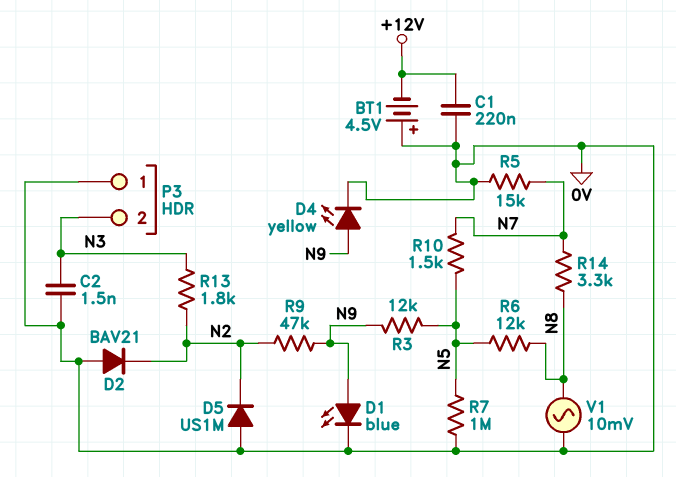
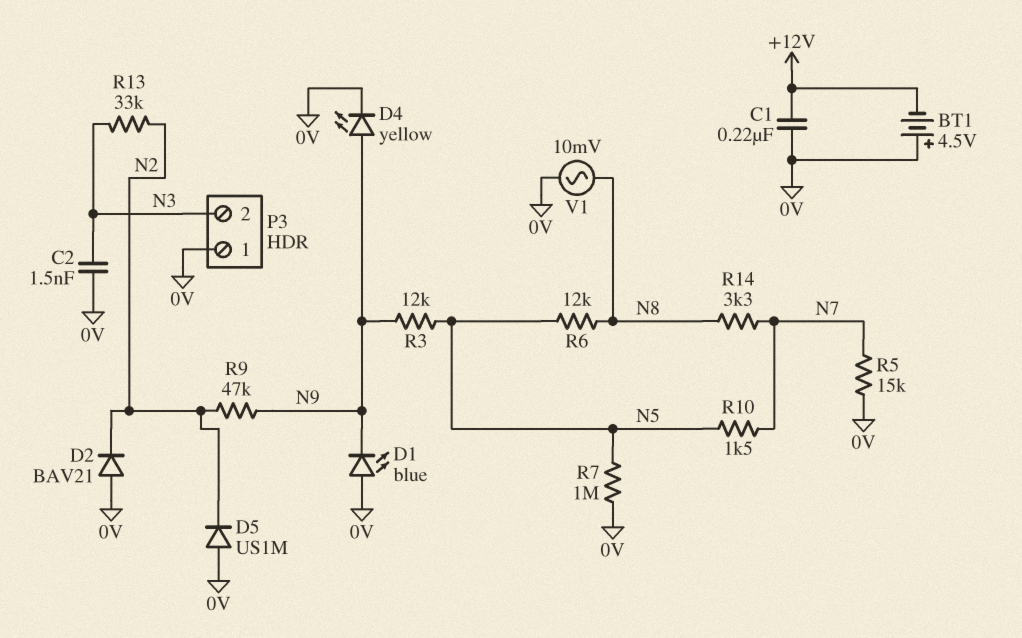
D1: LED blue (A N9, K 0V) -> LED blue (A 0V, K N9)
R13: 1.8k (N2, N3) -> 33k (N2, N3)

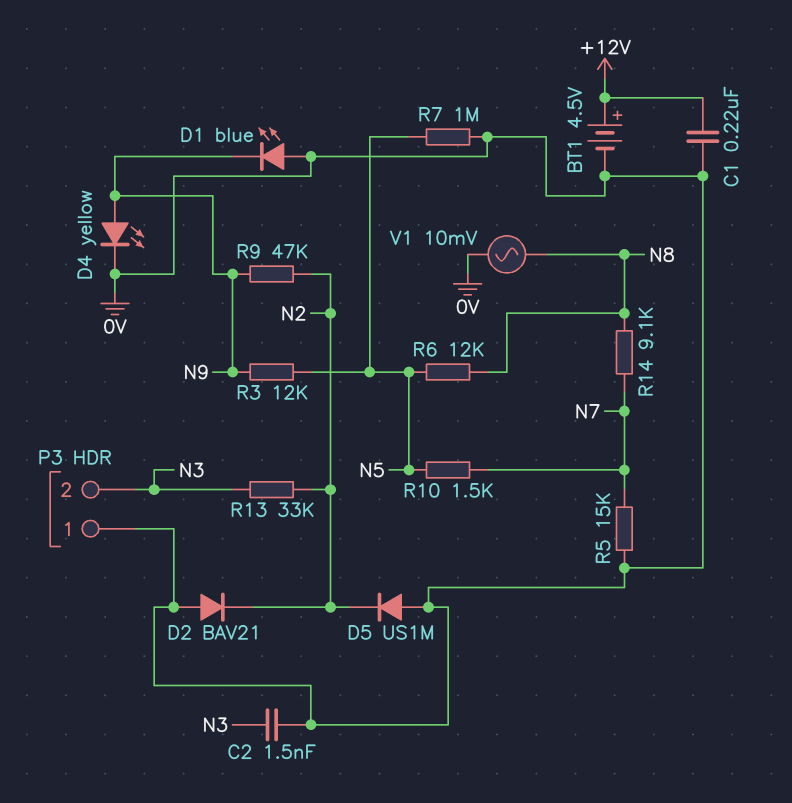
BT1: 4.5V (plus 0V, minus +12V) -> 4.5V (plus +12V, minus 0V)
R14: 3.3k (N7, N8) -> 9.1k (N7, N8)

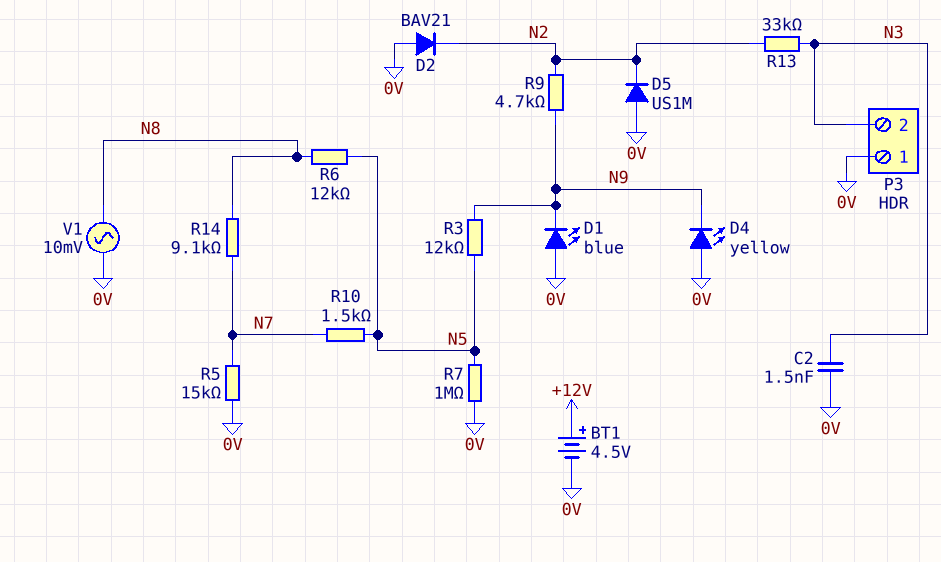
C1: 220nF (+12V, 0V) -> none
D4: LED yellow (A N9, K 0V) -> LED yellow (A 0V, K N9)
R9: 47k (N2, N9) -> 4.7k (N2, N9)

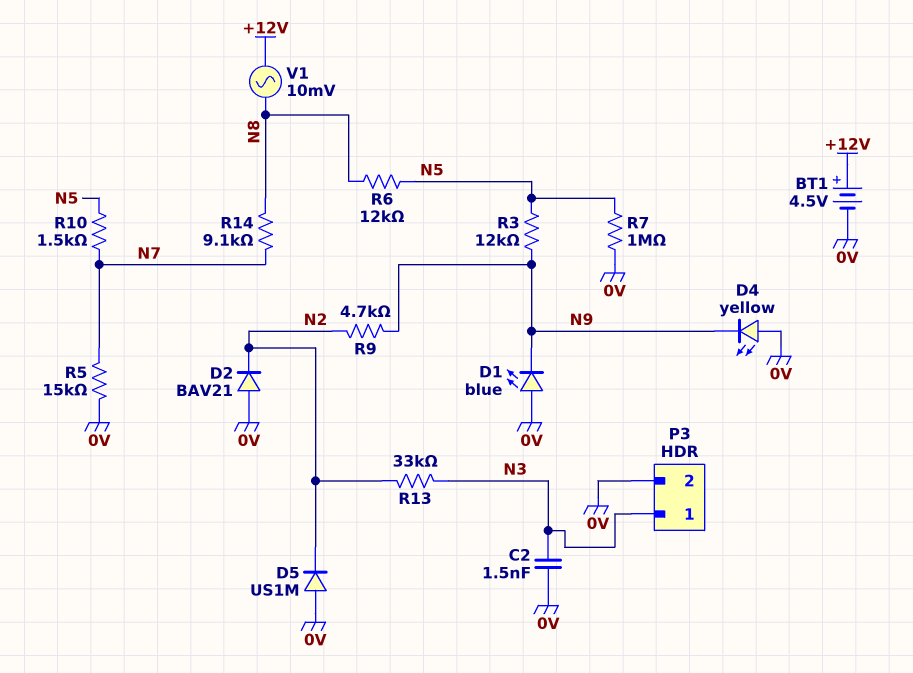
P3 pin 1: 0V -> N3
P3 pin 2: N3 -> 0V
V1: AC 10mV (0V, N8) -> AC 10mV (+12V, N8)

